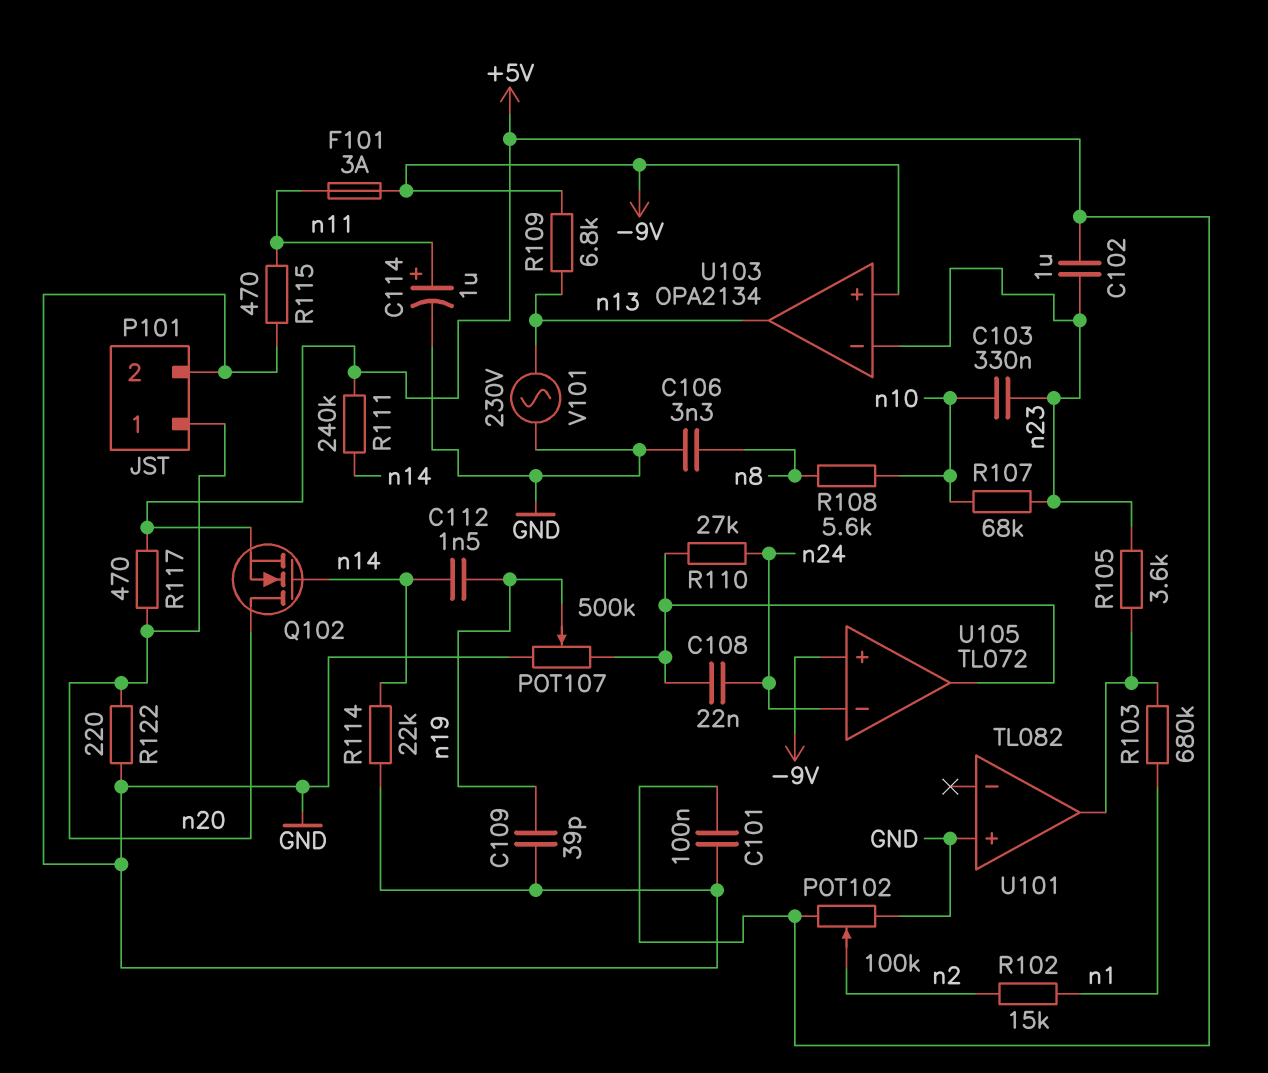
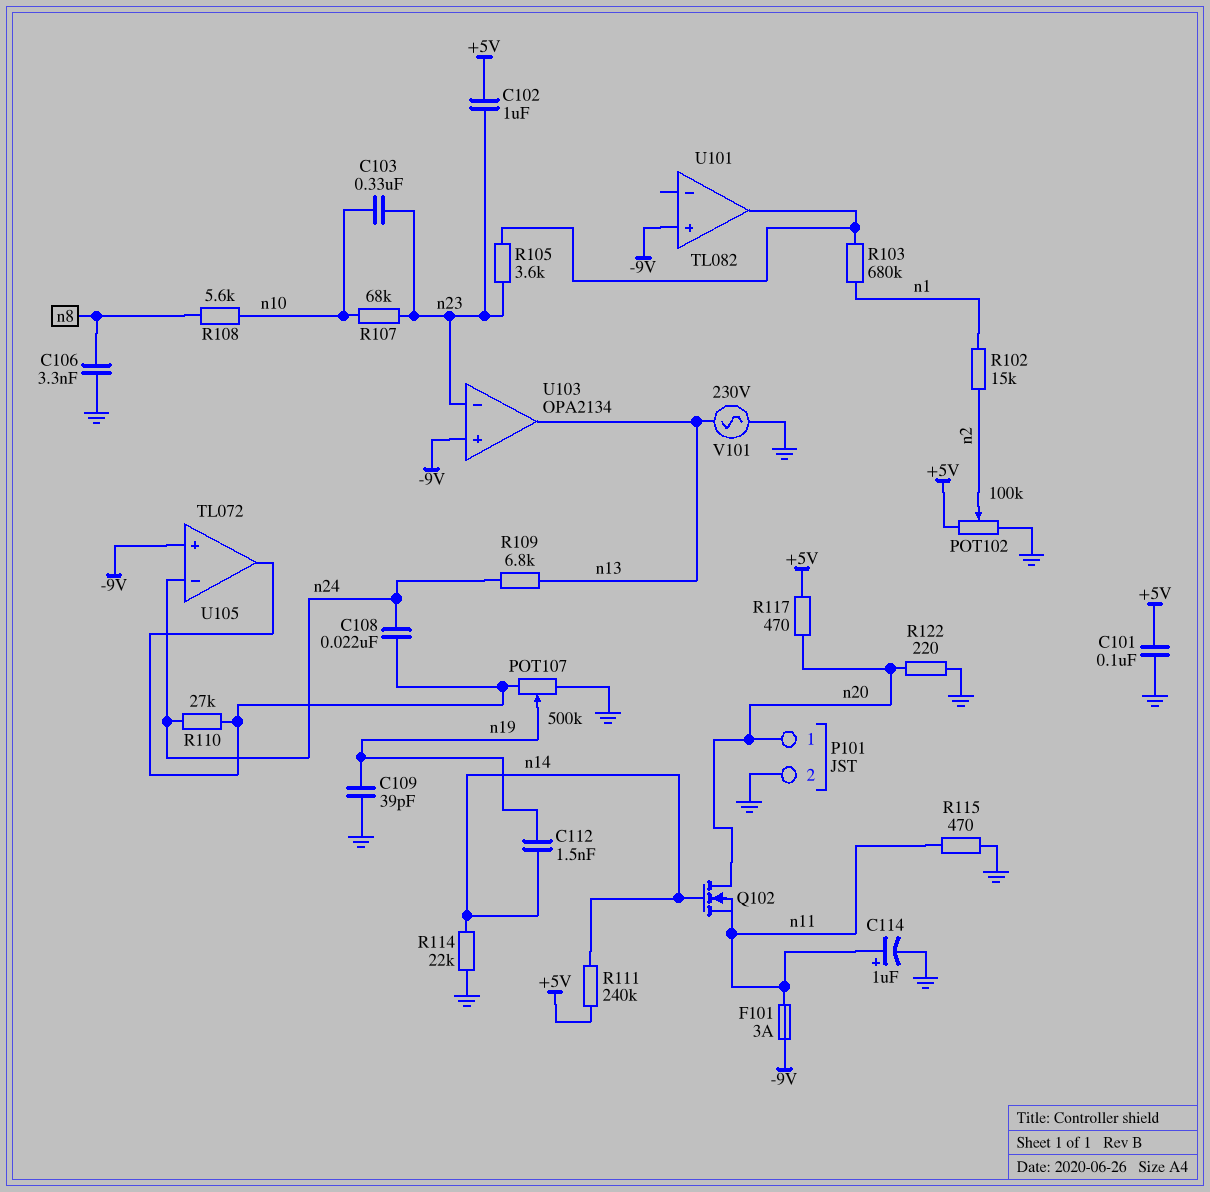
Q102: NMOS (G n14, D n20, S +5V) -> NMOS (G n14, D n20, S n11)
R109: 6.8k (-9V, n13) -> 6.8k (n13, n24)
U101 pin in+: GND -> -9V

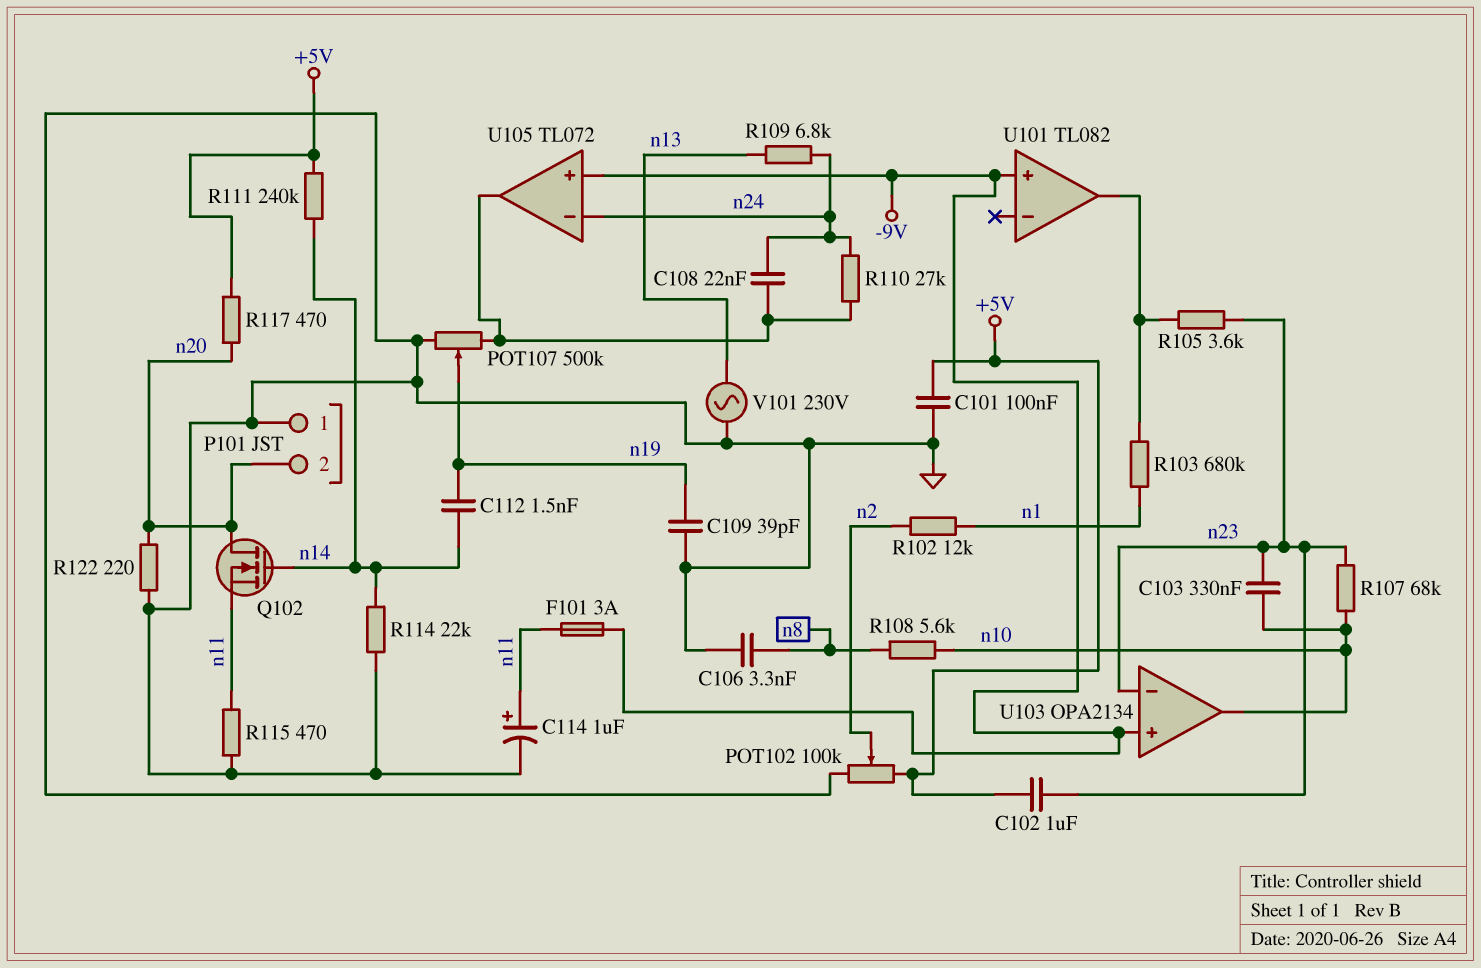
P101 pin 1: n20 -> GND
P101 pin 2: GND -> n20
R102: 15k (n1, n2) -> 12k (n1, n2)
U103 pin out: n13 -> n10

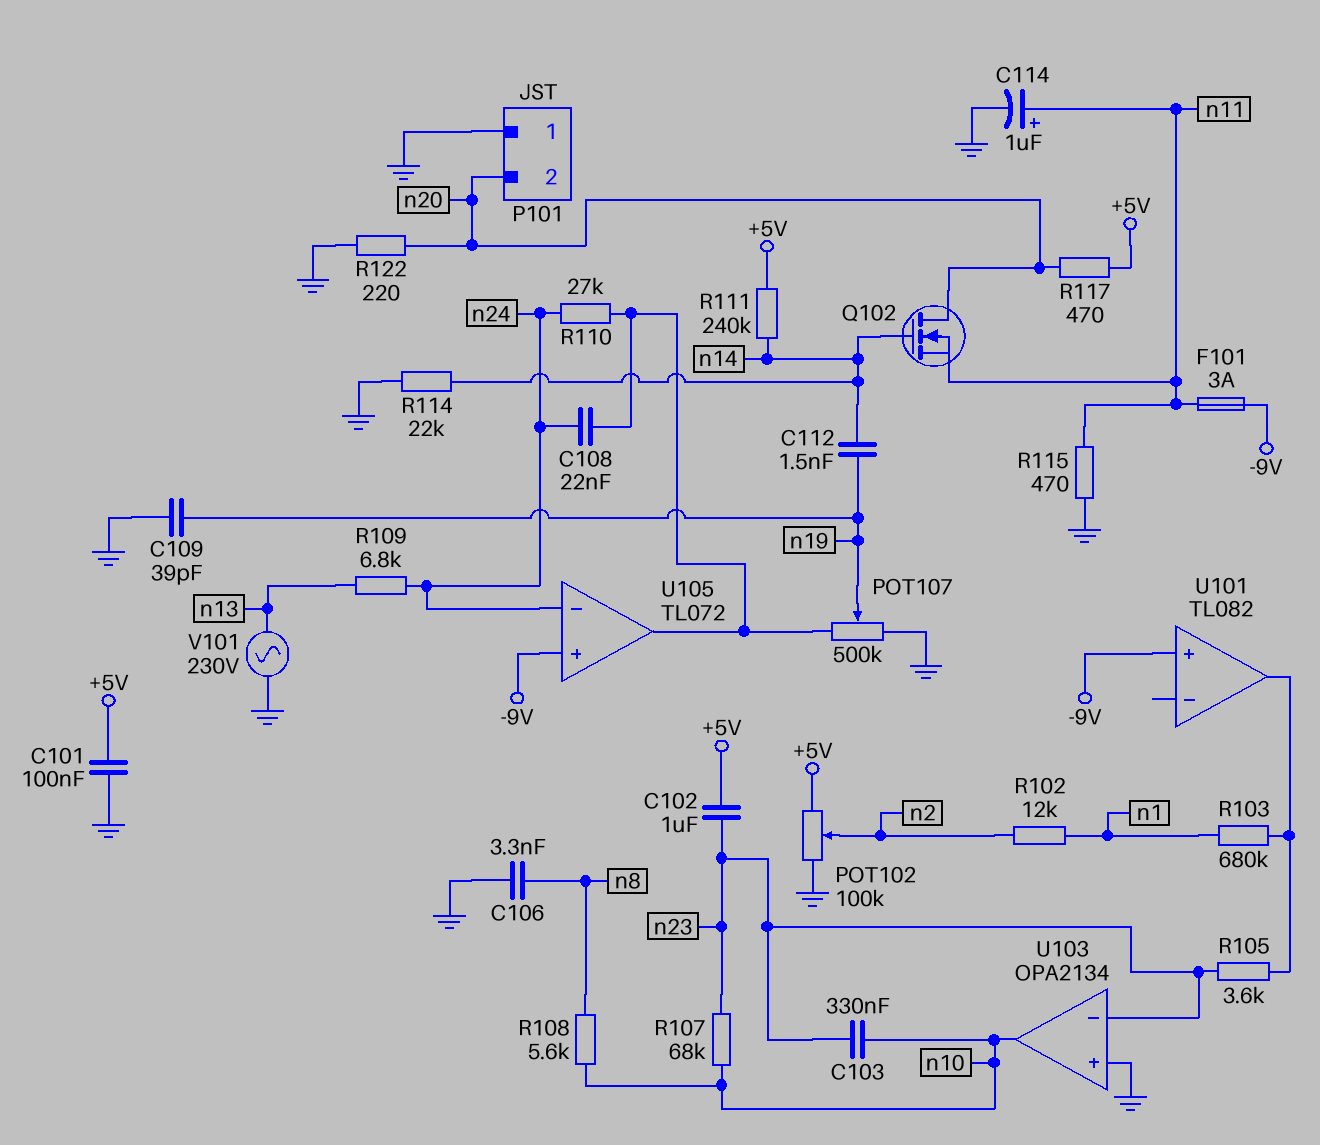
U103 pin in+: -9V -> GND

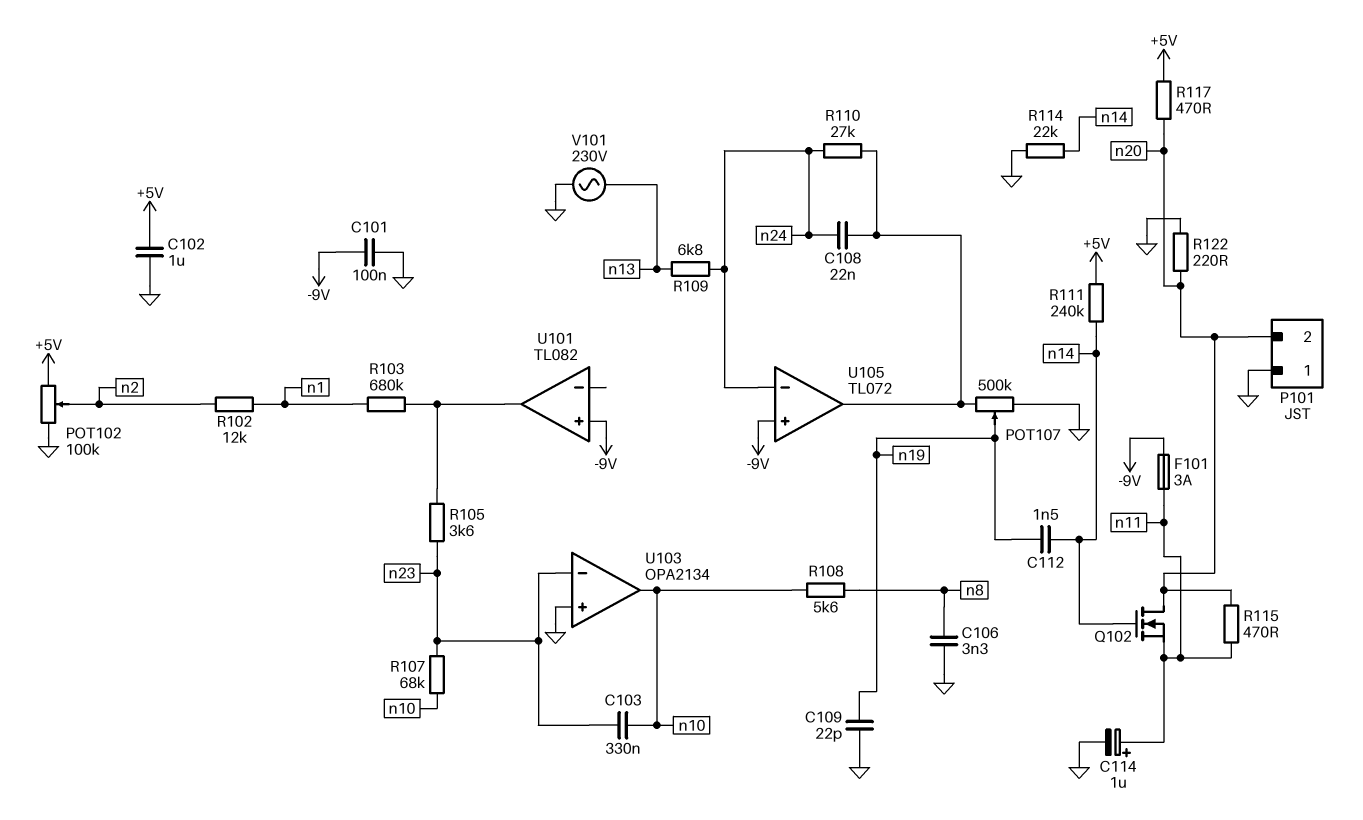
C101: 100nF (+5V, GND) -> 100nF (-9V, GND)
C102: 1uF (+5V, n23) -> 1uF (+5V, GND)
C109: 39pF (GND, n19) -> 22pF (GND, n19)
R115: 470 (GND, n11) -> 470 (n11, n20)

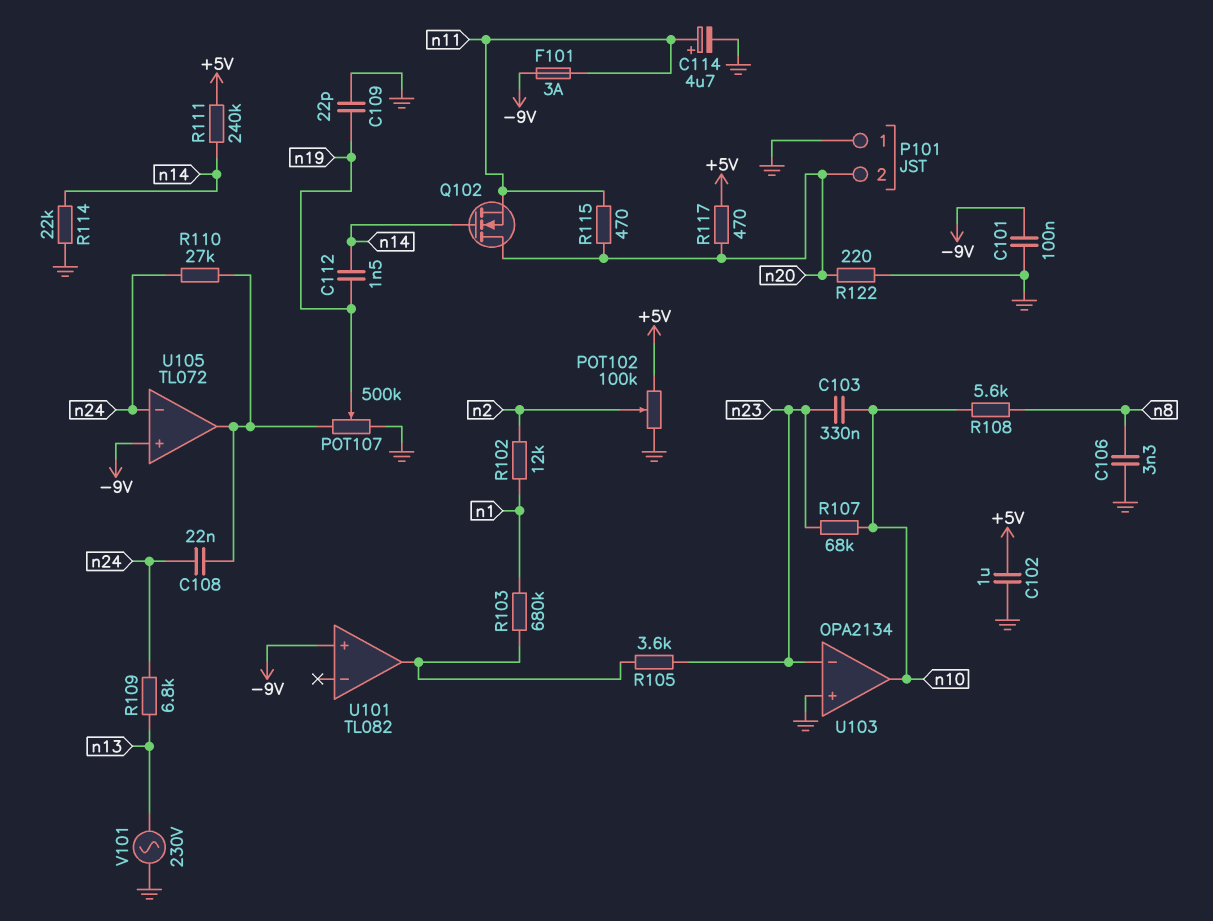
C114: 1uF (plus n11, minus GND) -> 4.7uF (plus n11, minus GND)

